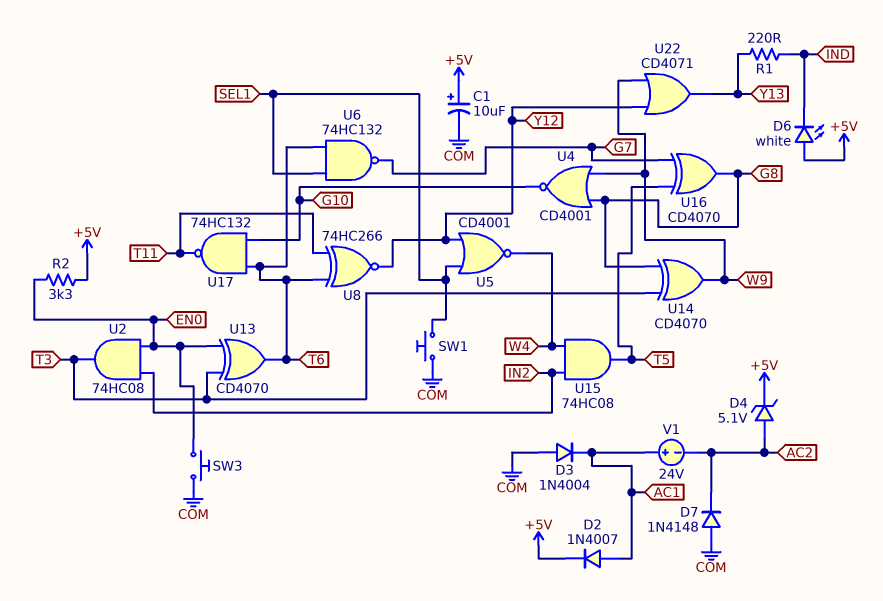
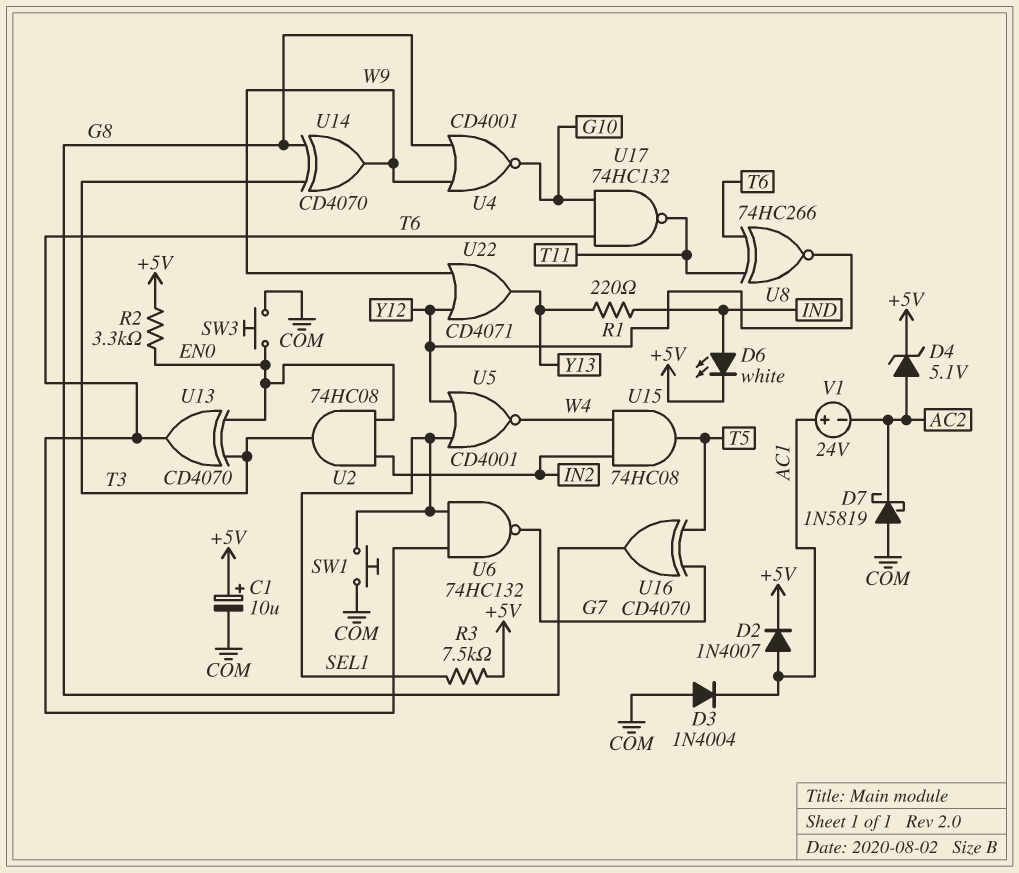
D6: LED white (A +5V, K IND) -> LED white (A IND, K +5V)
D7: diode 1N4148 (A COM, K AC2) -> schottky 1N5819 (A COM, K AC2)
R3: none -> 7.5k (+5V, SEL1)

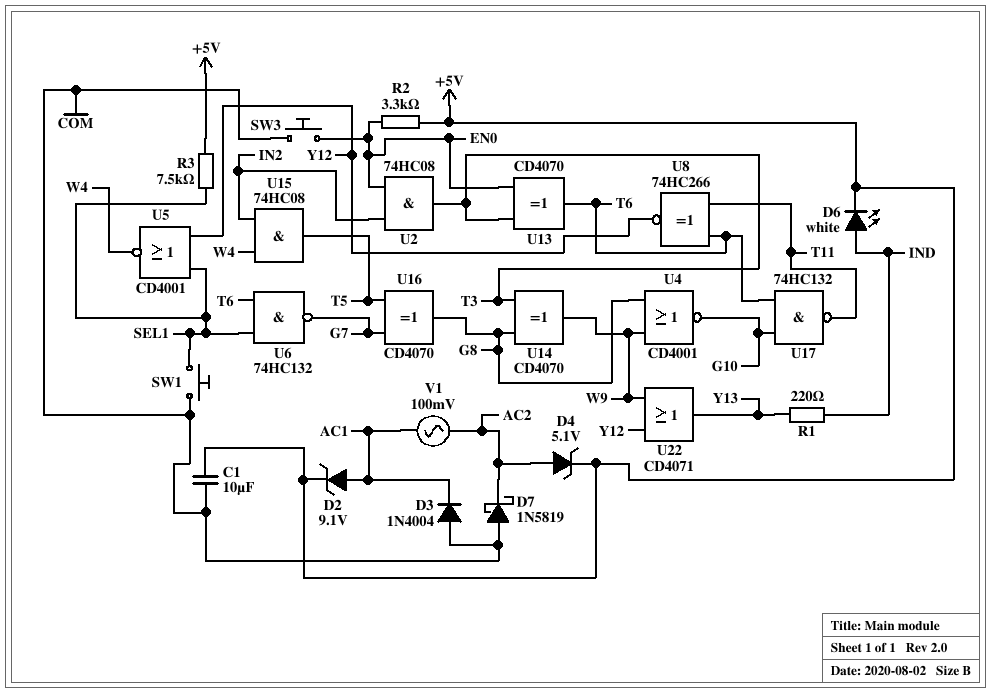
C1: 10uF (plus +5V, minus COM) -> 10uF (+5V, COM)
D2: diode 1N4007 (A AC1, K +5V) -> zener 9.1V (A AC1, K +5V)
V1: 24V (plus AC1, minus AC2) -> AC 100mV (AC1, AC2)

